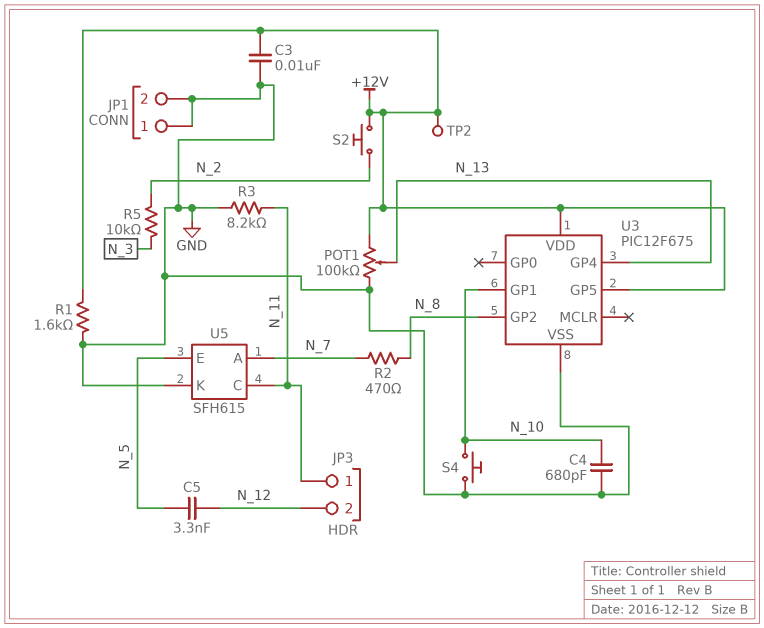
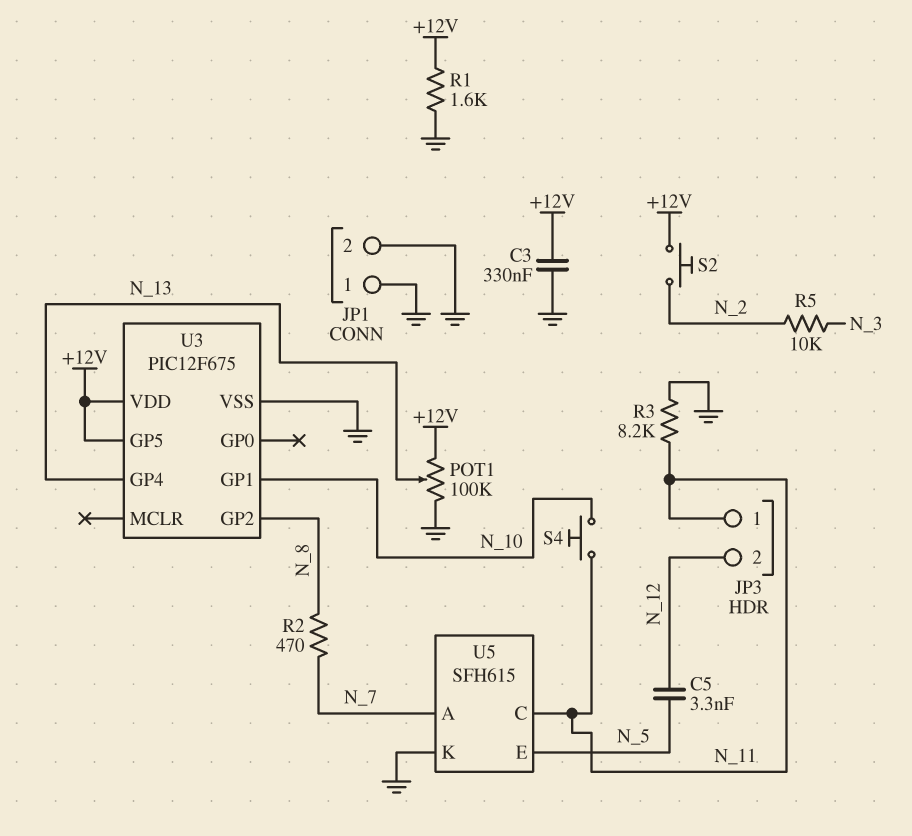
C3: 10nF (+12V, GND) -> 330nF (+12V, GND)
C4: 680pF (GND, N_10) -> none
S4: button (GND, N_10) -> button (N_10, N_11)
TP2: test point (+12V) -> none

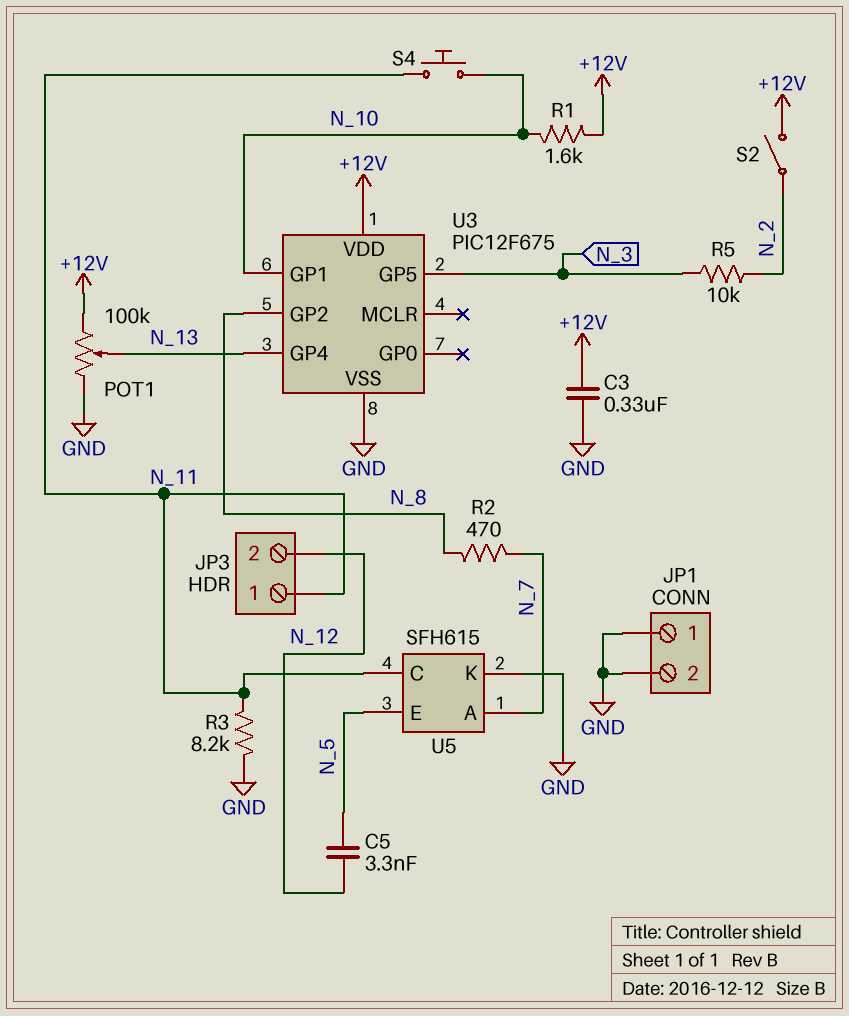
R1: 1.6k (+12V, GND) -> 1.6k (+12V, N_10)
S2: button (+12V, N_2) -> switch (+12V, N_2)
U3 pin GP5: +12V -> N_3

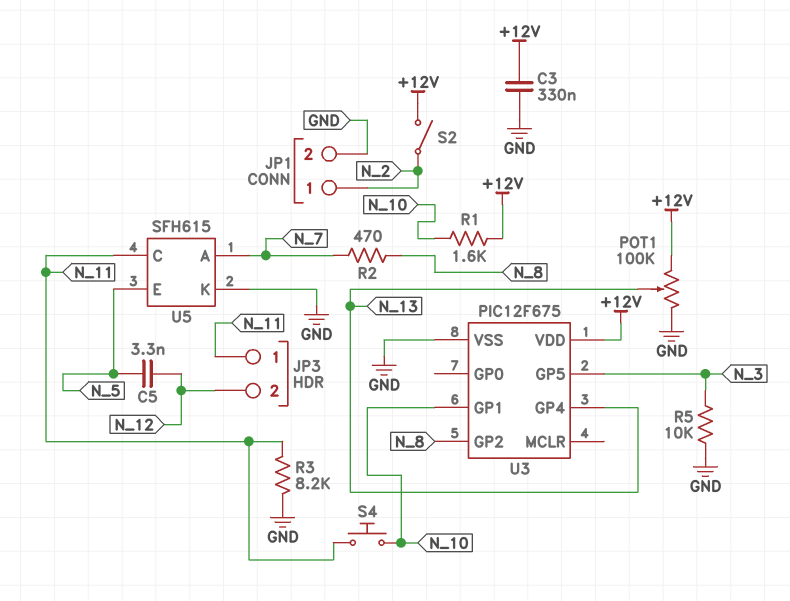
JP1 pin 1: GND -> N_2
R5: 10k (N_2, N_3) -> 10k (GND, N_3)

